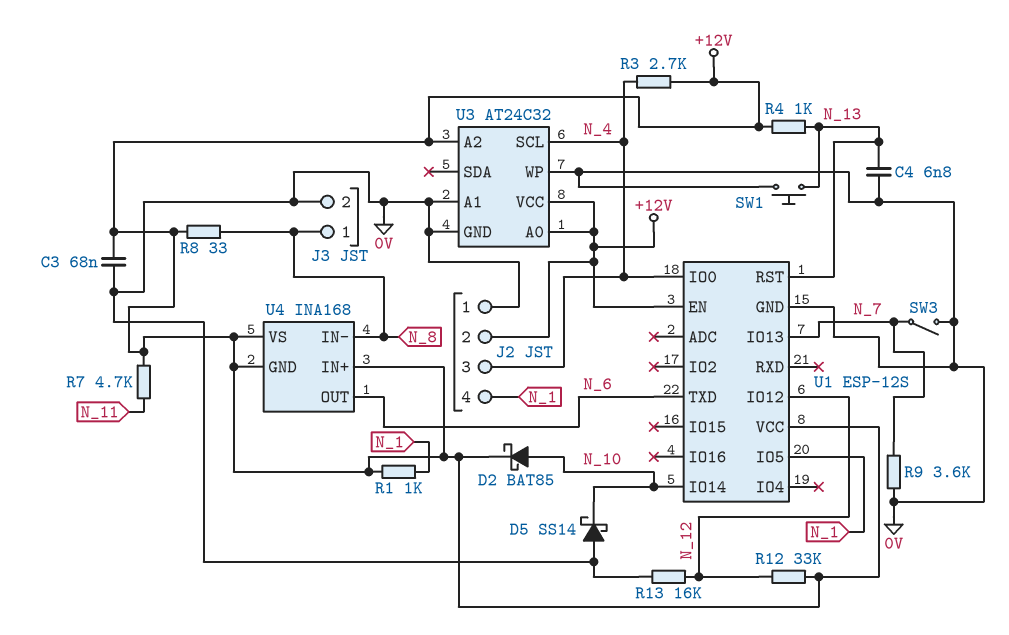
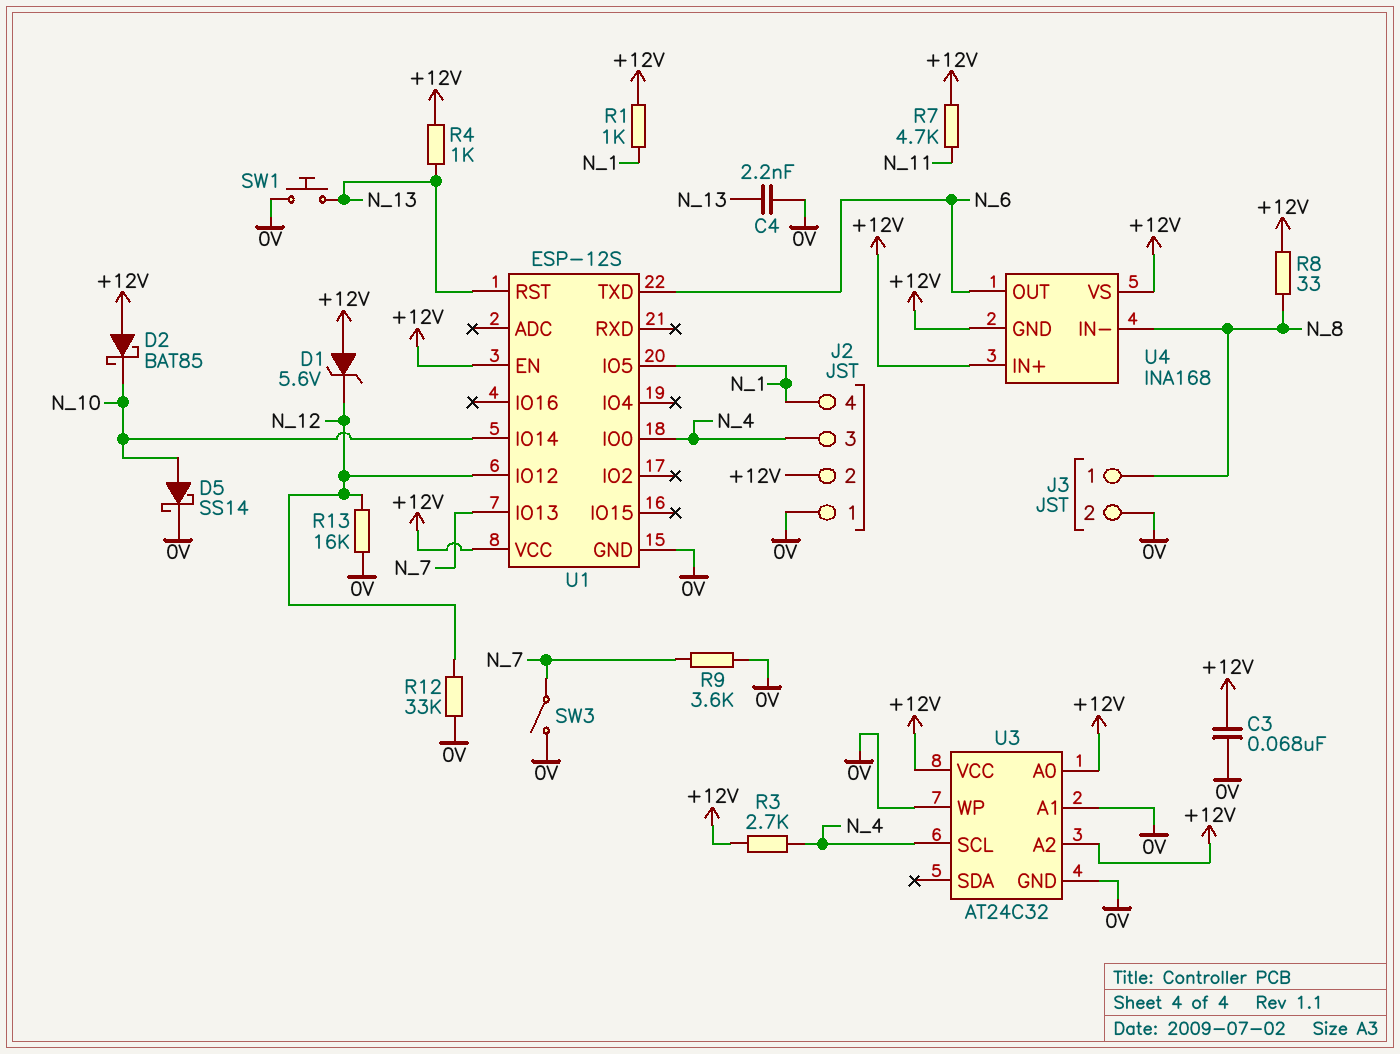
C4: 6.8nF (0V, N_13) -> 2.2nF (0V, N_13)
D1: none -> zener 5.6V (A +12V, K N_12)
D2: schottky BAT85 (A N_10, K +12V) -> schottky BAT85 (A +12V, K N_10)
D5: schottky SS14 (A 0V, K N_10) -> schottky SS14 (A N_10, K 0V)
R12: 33k (+12V, N_12) -> 33k (0V, N_12)

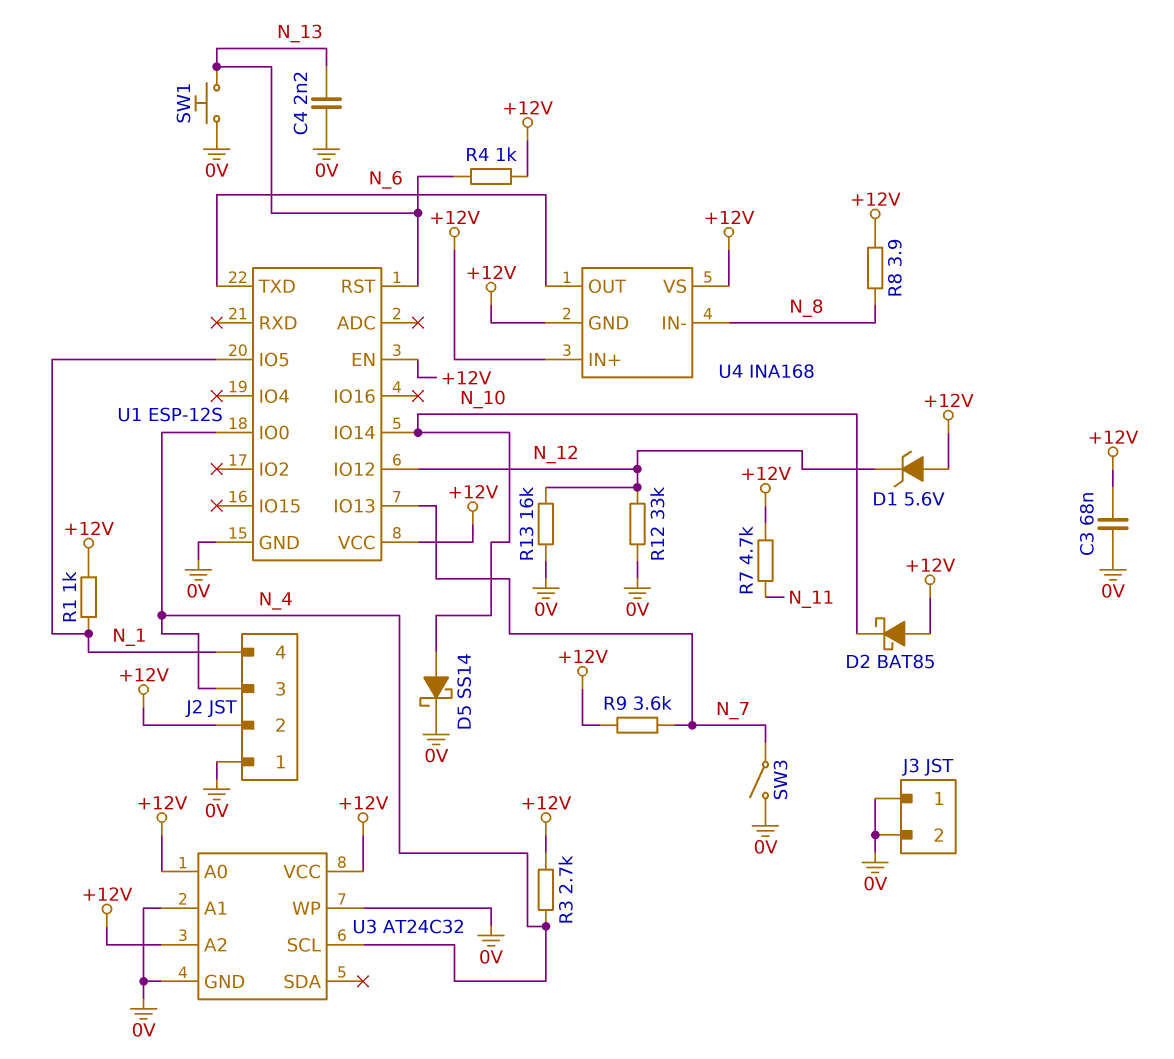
J3 pin 1: N_8 -> 0V
R8: 33 (+12V, N_8) -> 3.9 (+12V, N_8)
R9: 3.6k (0V, N_7) -> 3.6k (+12V, N_7)

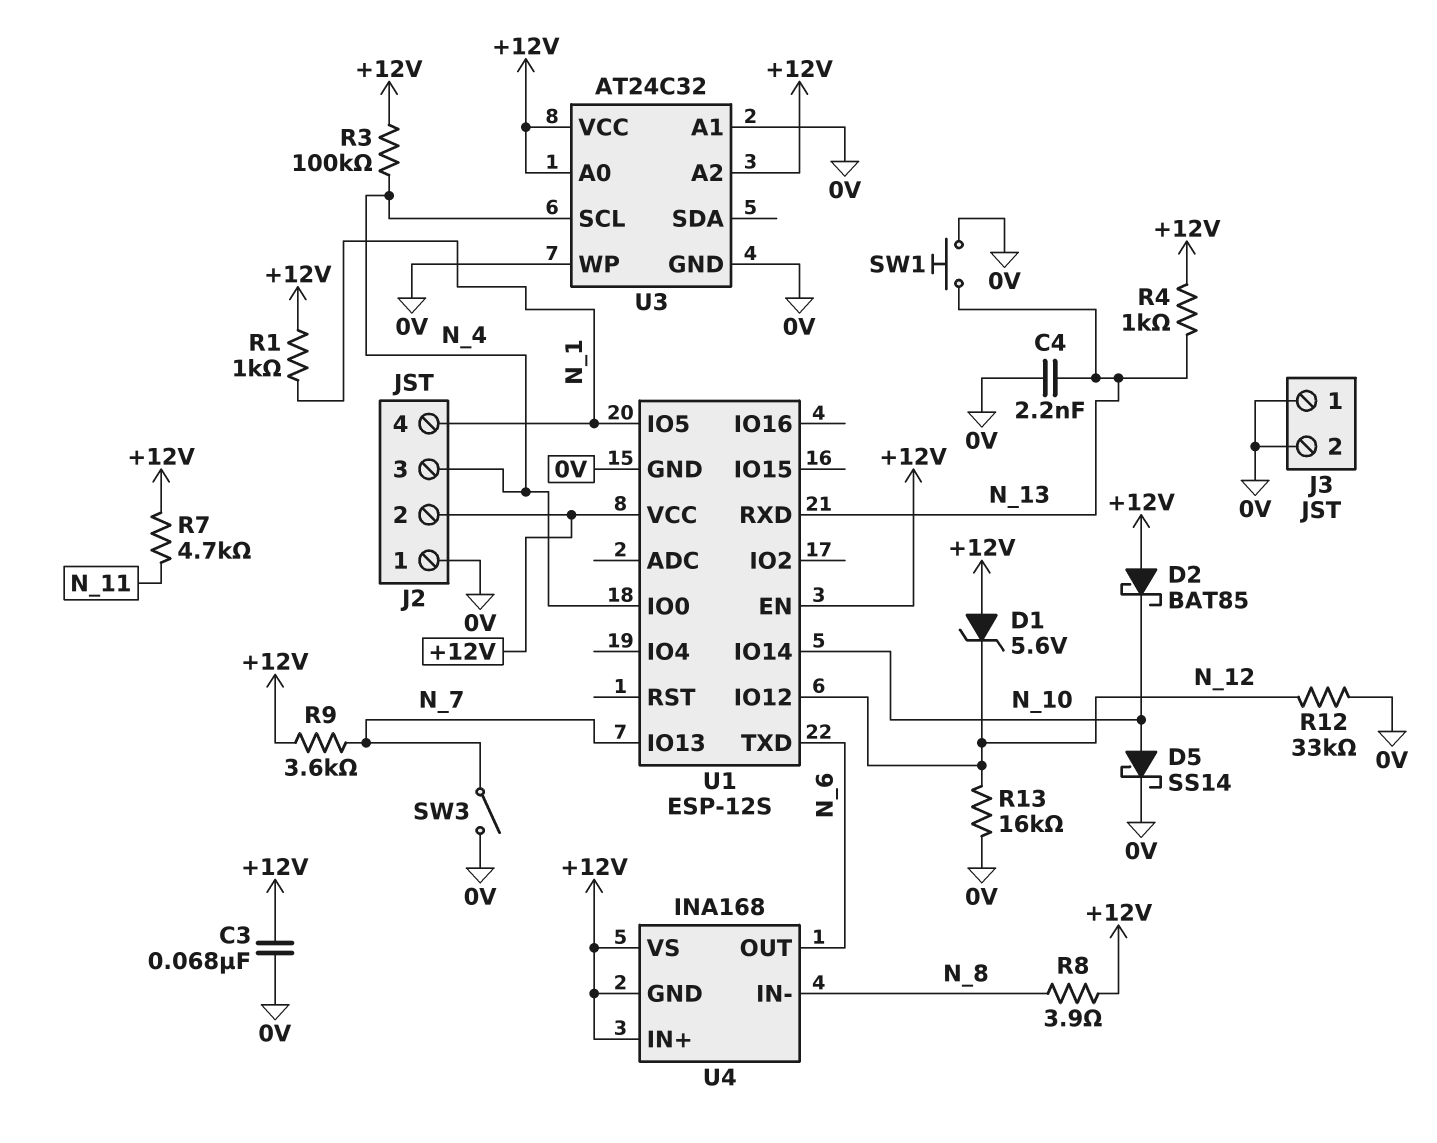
R3: 2.7k (+12V, N_4) -> 100k (+12V, N_4)
U1 pin RST: N_13 -> none
U1 pin RXD: none -> N_13

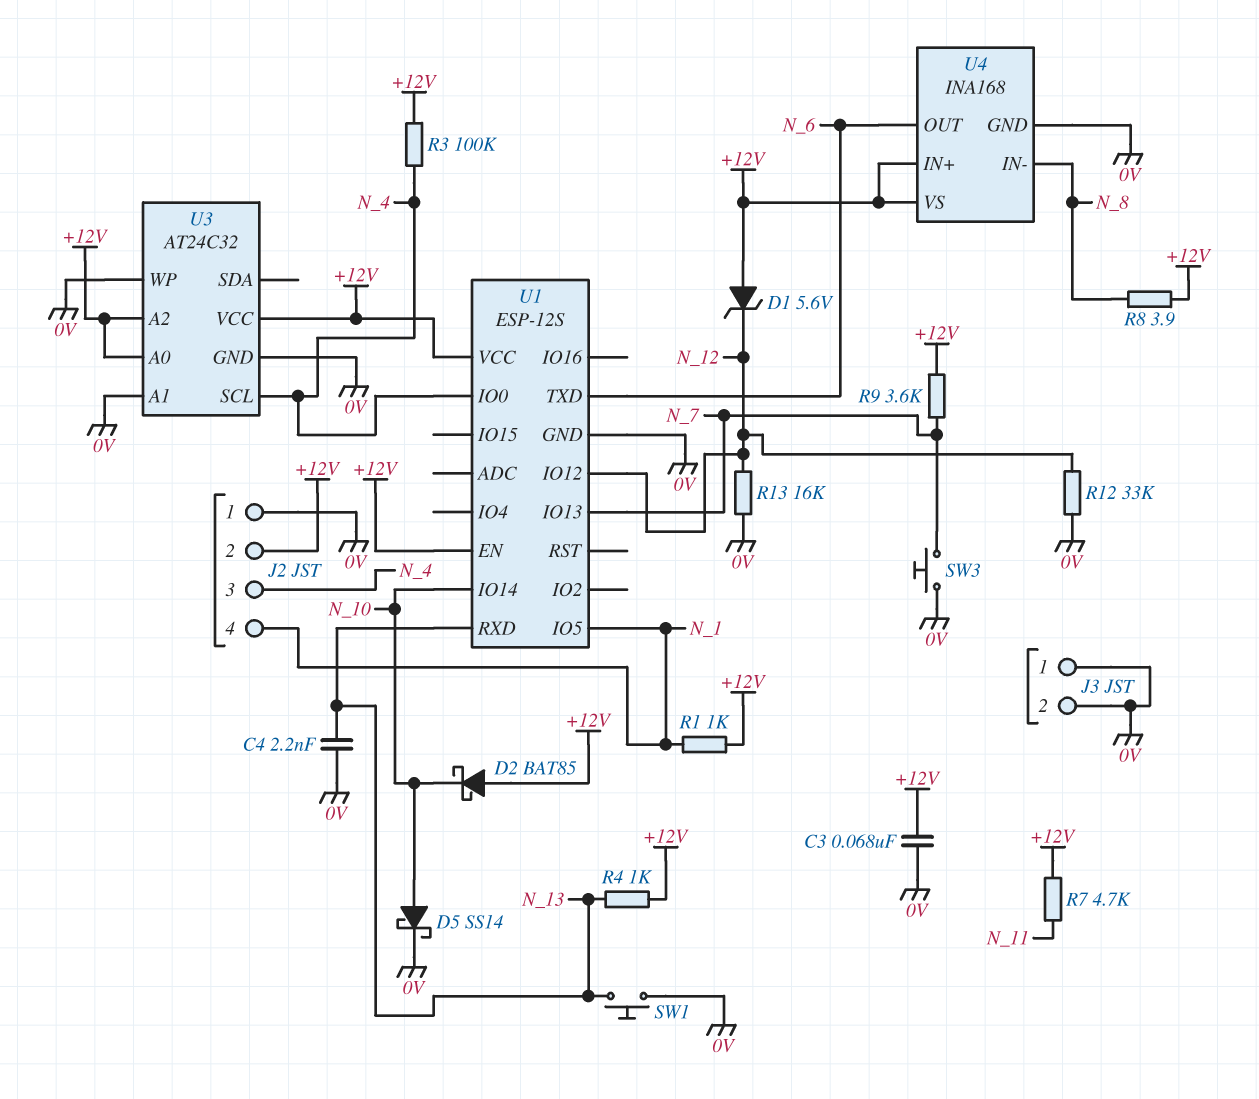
SW3: switch (0V, N_7) -> button (0V, N_7)
U4 pin GND: +12V -> 0V

